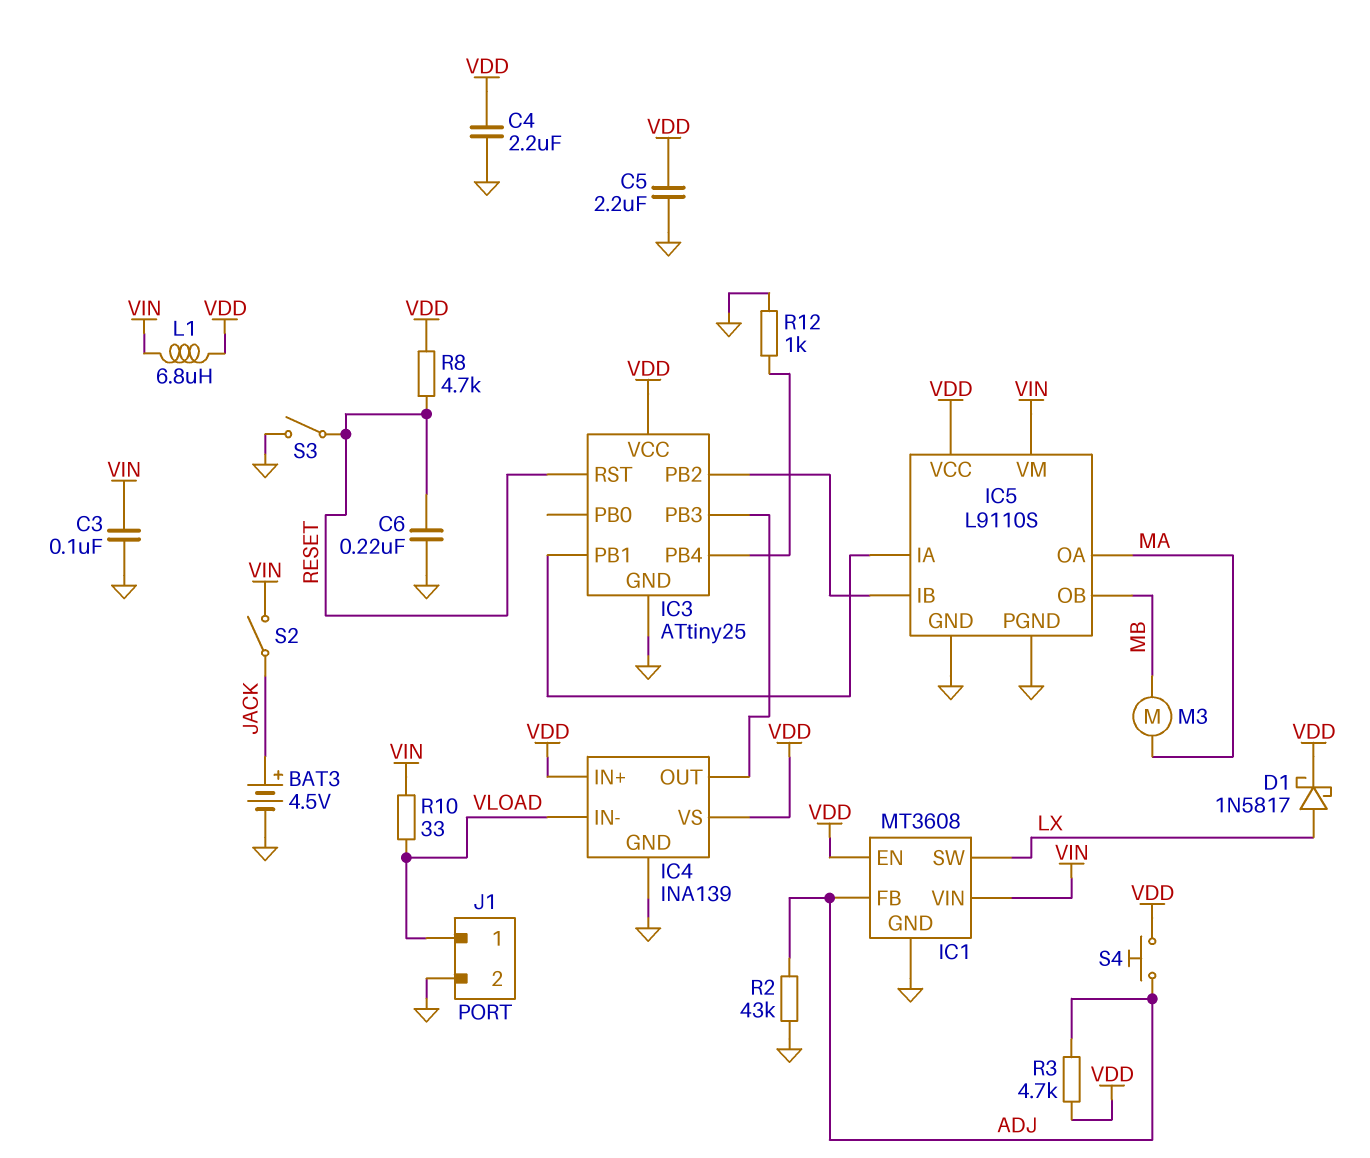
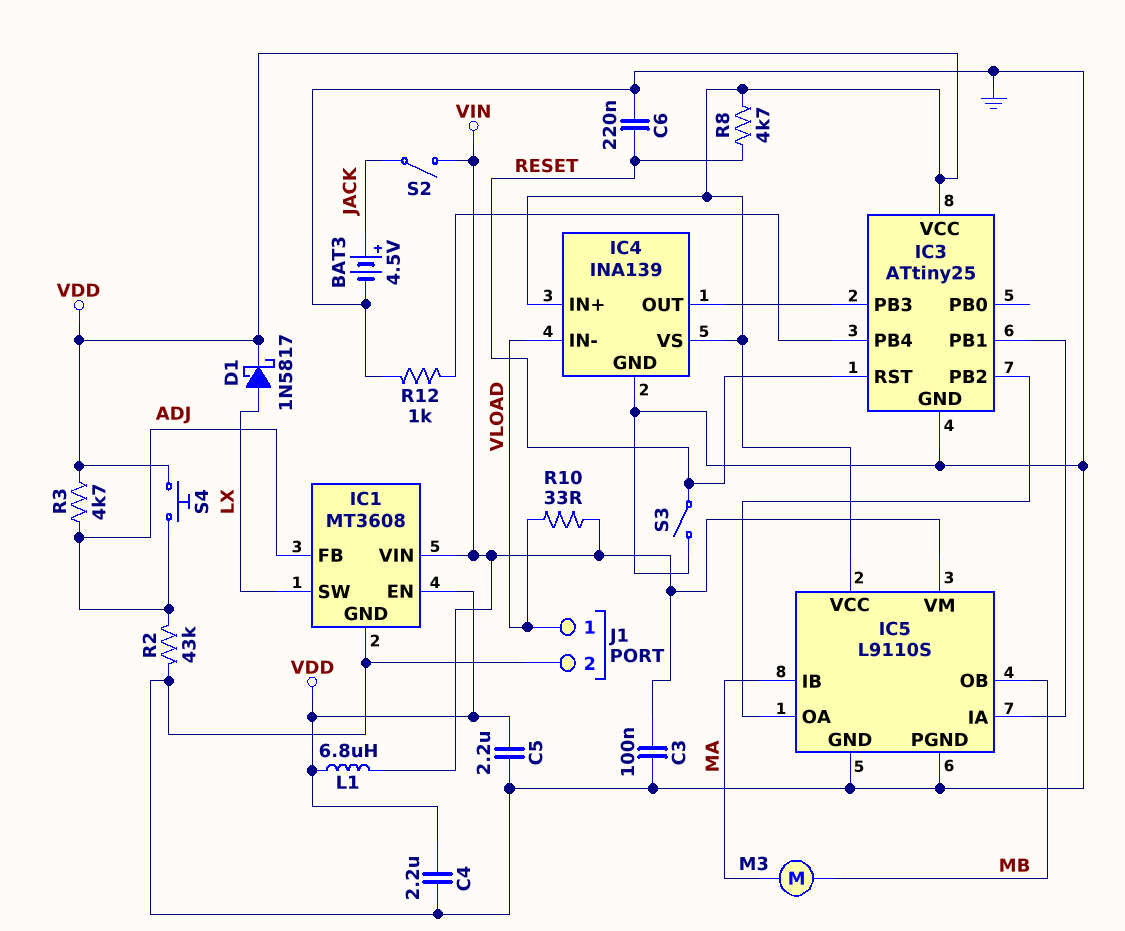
IC5 pin IB: IC3/PB2 -> MA
IC5 pin OA: MA -> IC3/PB2

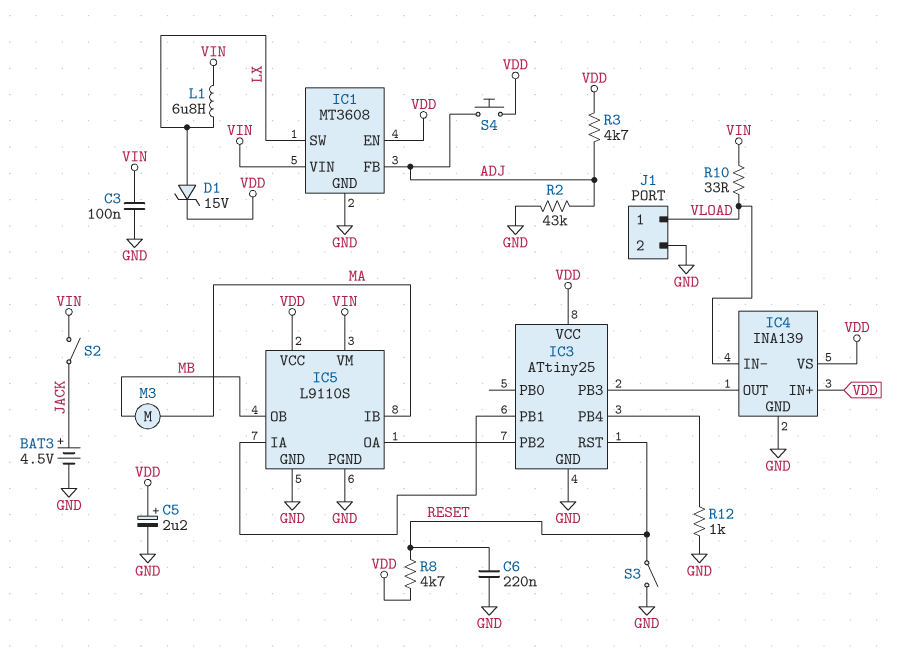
C4: 2.2uF (GND, VDD) -> none
C5: 2.2uF (GND, VDD) -> 2.2uF (plus VDD, minus GND)
D1: schottky 1N5817 (A LX, K VDD) -> zener 15V (A LX, K VDD)
L1: 6.8uH (VDD, VIN) -> 6.8uH (LX, VIN)

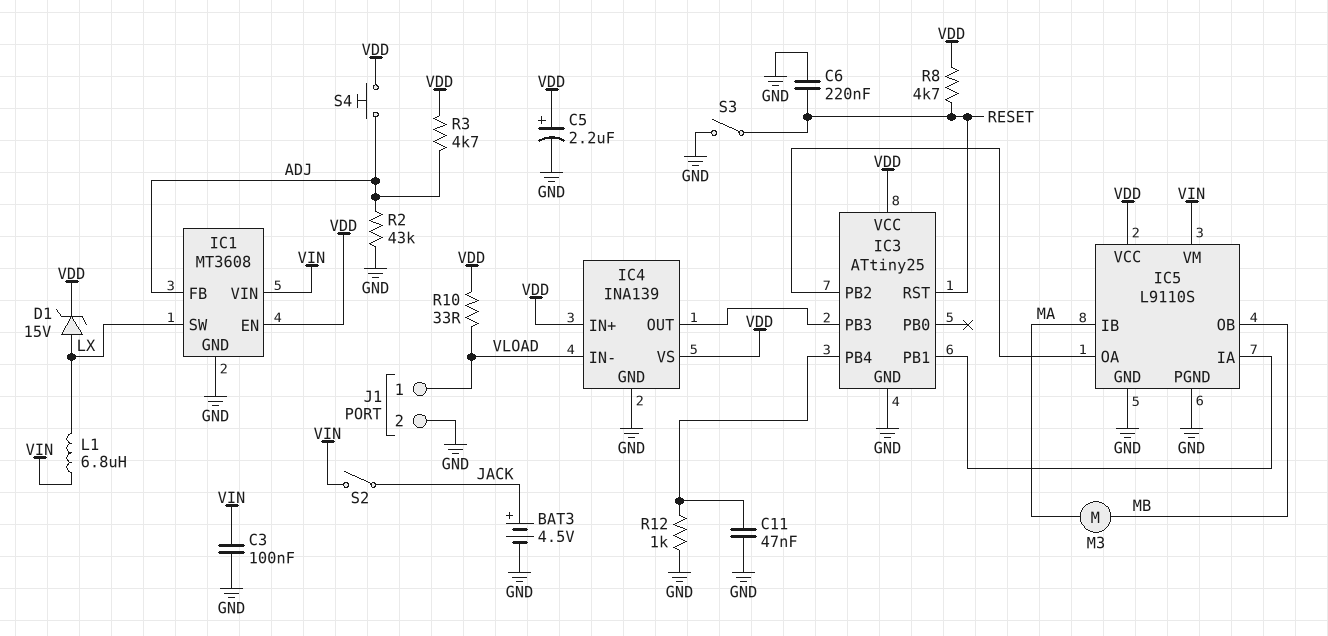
C11: none -> 47nF (GND, IC3/PB4)
R10: 33 (VIN, VLOAD) -> 33 (VDD, VLOAD)

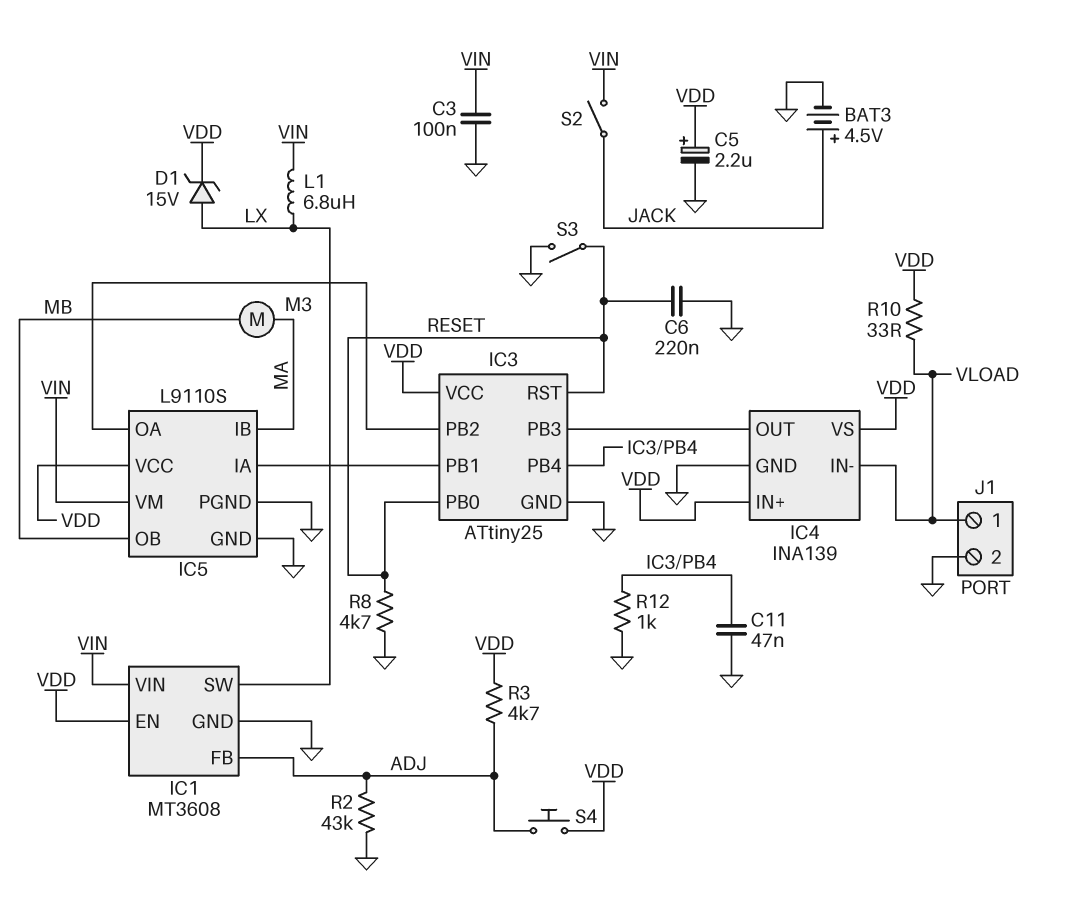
IC3 pin PB0: none -> RESET
R8: 4.7k (RESET, VDD) -> 4.7k (GND, RESET)

